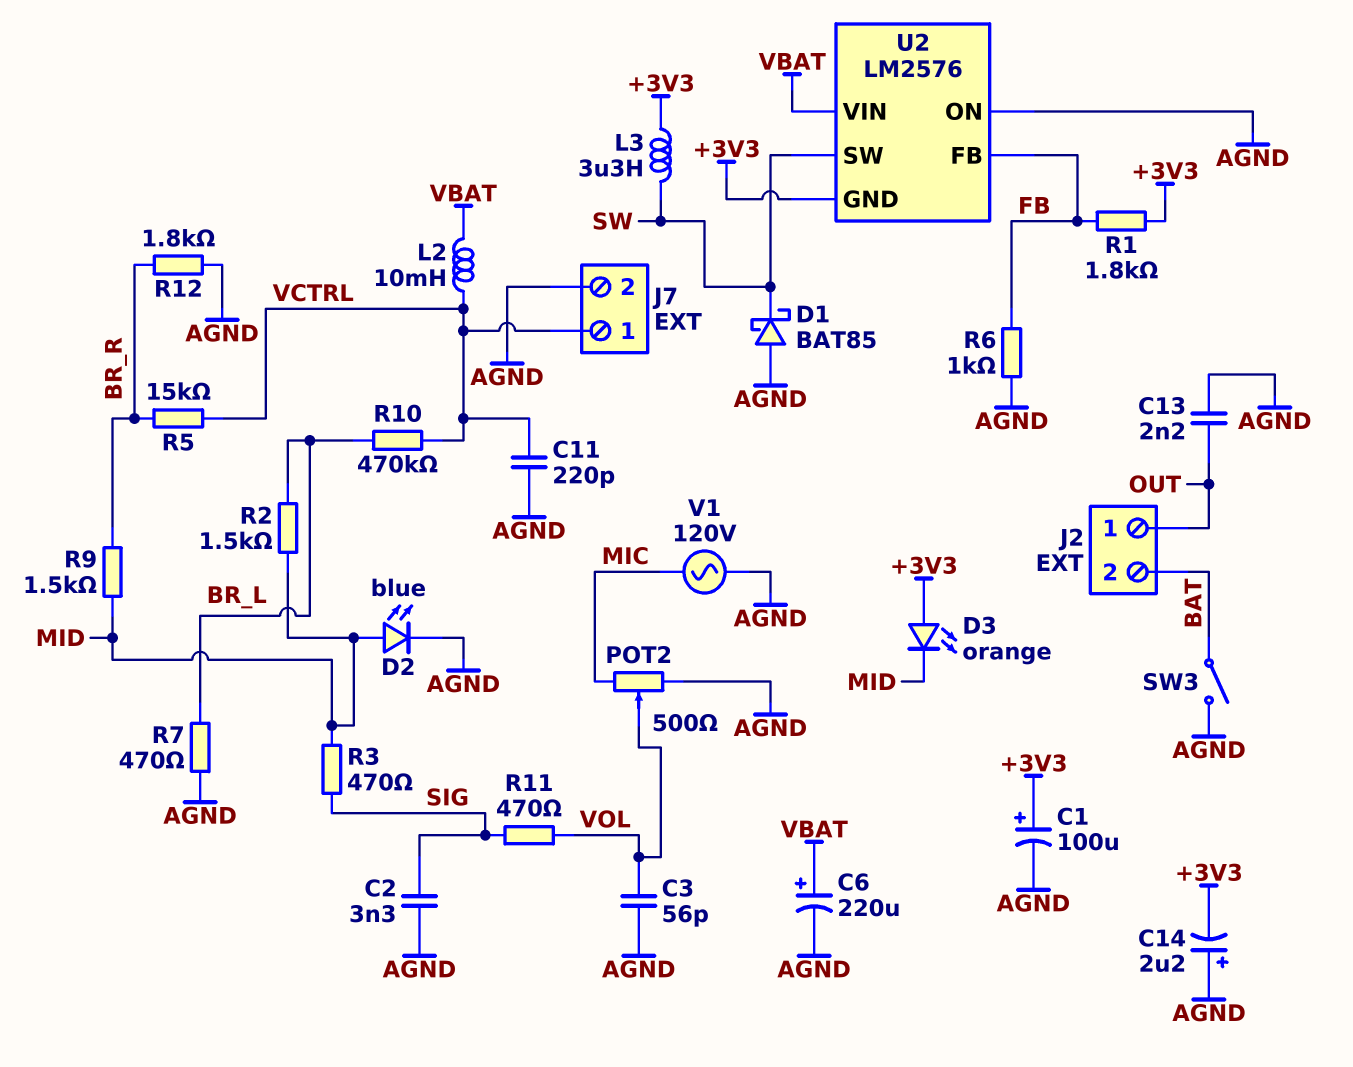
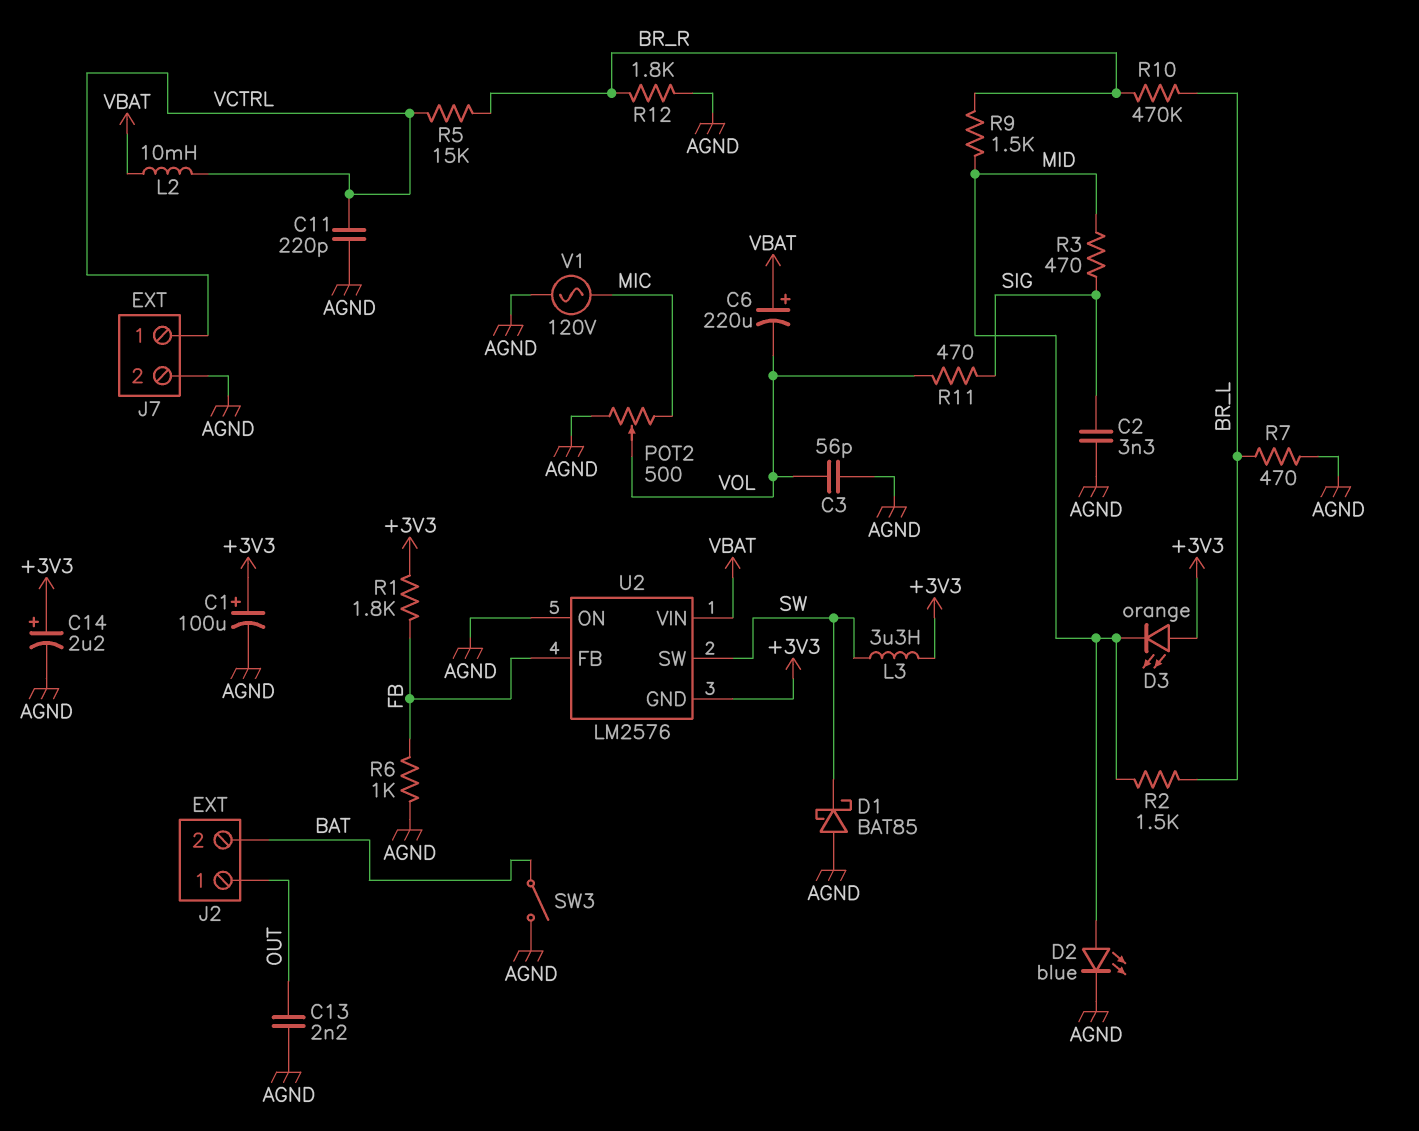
C6: 220uF (plus VBAT, minus AGND) -> 220uF (plus VBAT, minus VOL)
C14: 2.2uF (plus AGND, minus +3V3) -> 2.2uF (plus +3V3, minus AGND)
R10: 470k (BR_L, VCTRL) -> 470k (BR_L, BR_R)

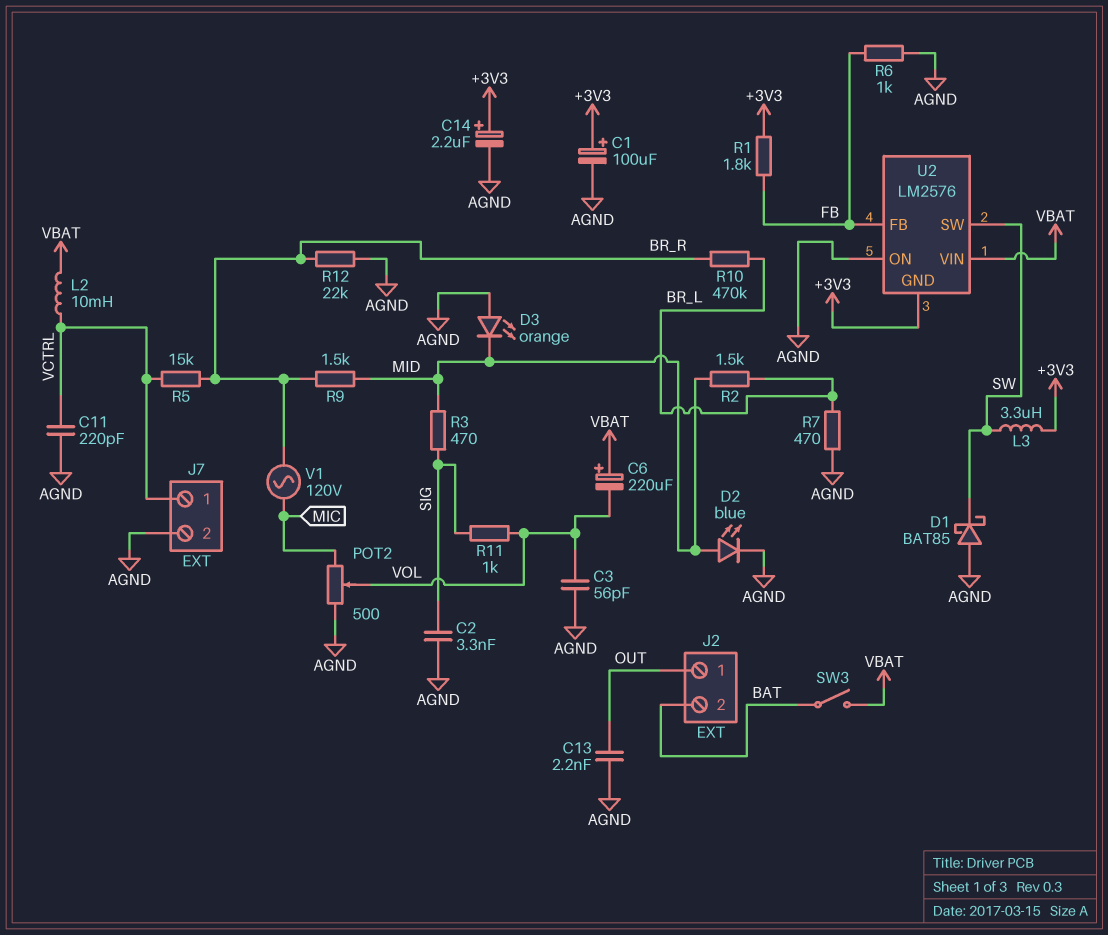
D3: LED orange (A +3V3, K MID) -> LED orange (A AGND, K MID)
R11: 470 (SIG, VOL) -> 1k (SIG, VOL)
R12: 1.8k (AGND, BR_R) -> 22k (AGND, BR_R)
SW3: switch (AGND, BAT) -> switch (BAT, VBAT)
V1: AC 120V (AGND, MIC) -> AC 120V (BR_R, MIC)

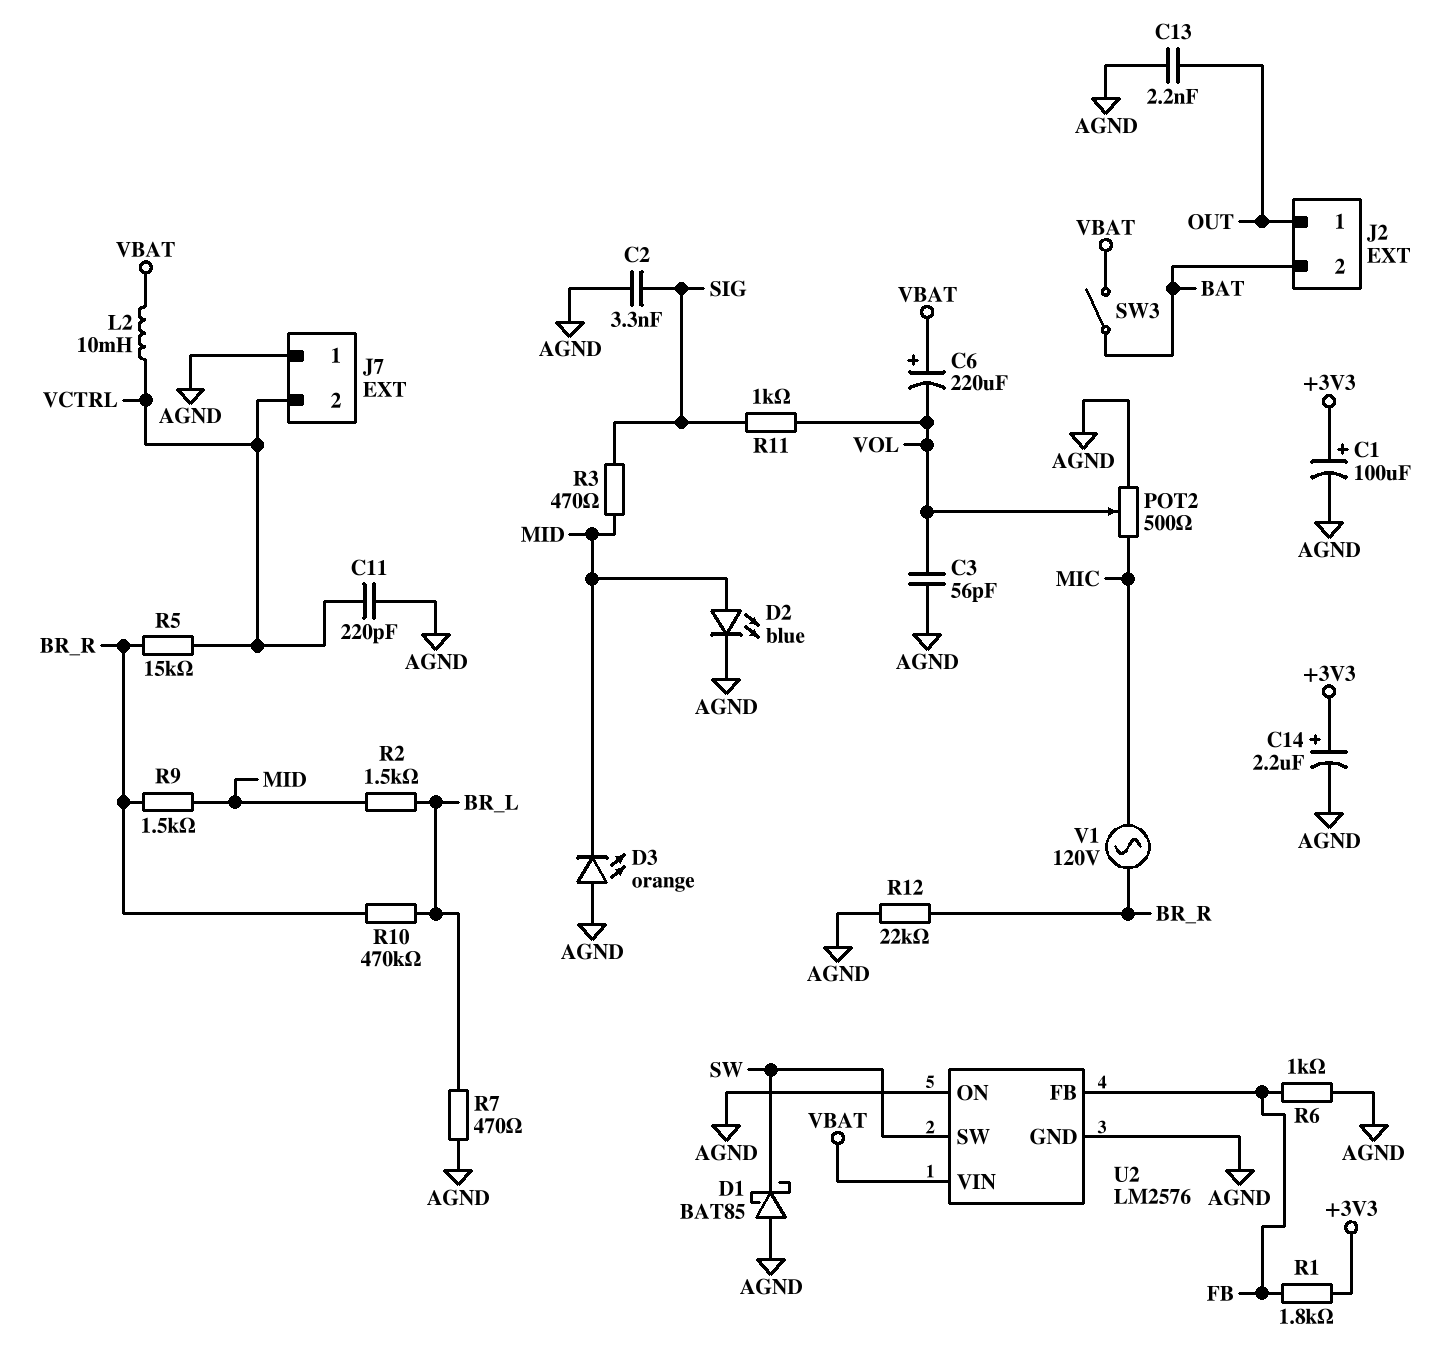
J7 pin 1: VCTRL -> AGND
J7 pin 2: AGND -> VCTRL
L3: 3.3uH (+3V3, SW) -> none
U2 pin GND: +3V3 -> AGND

